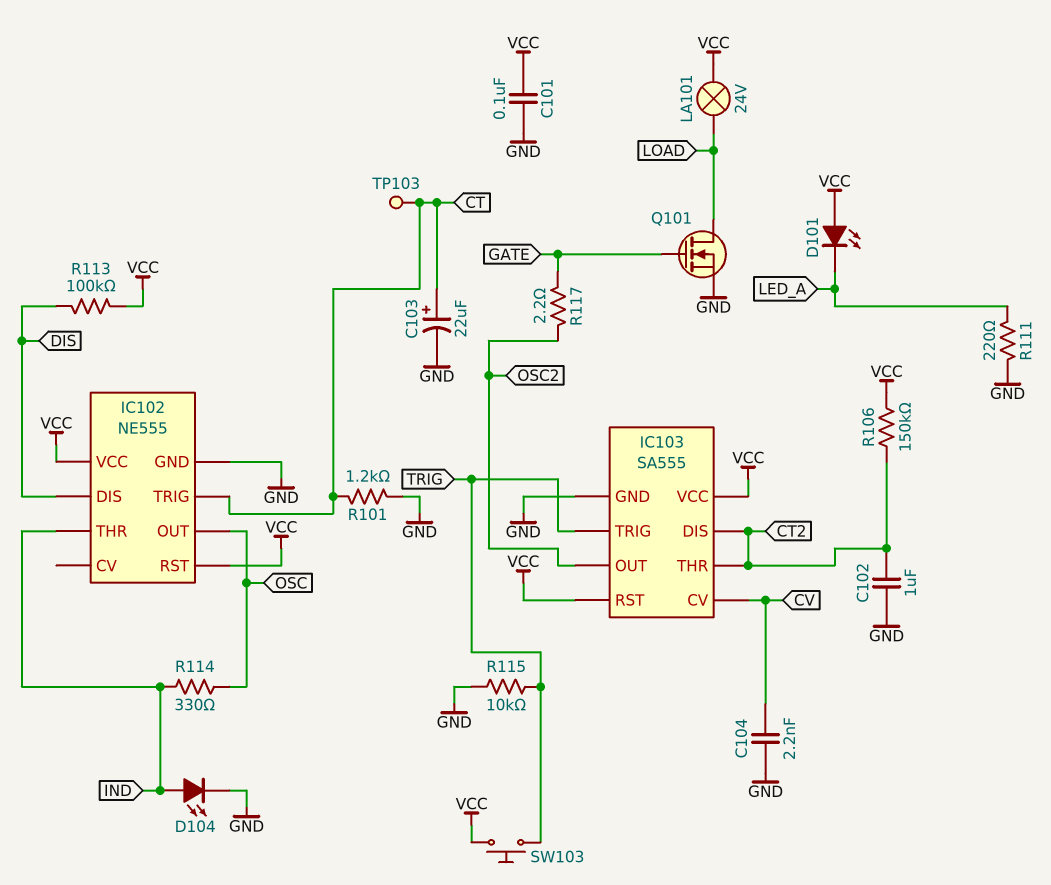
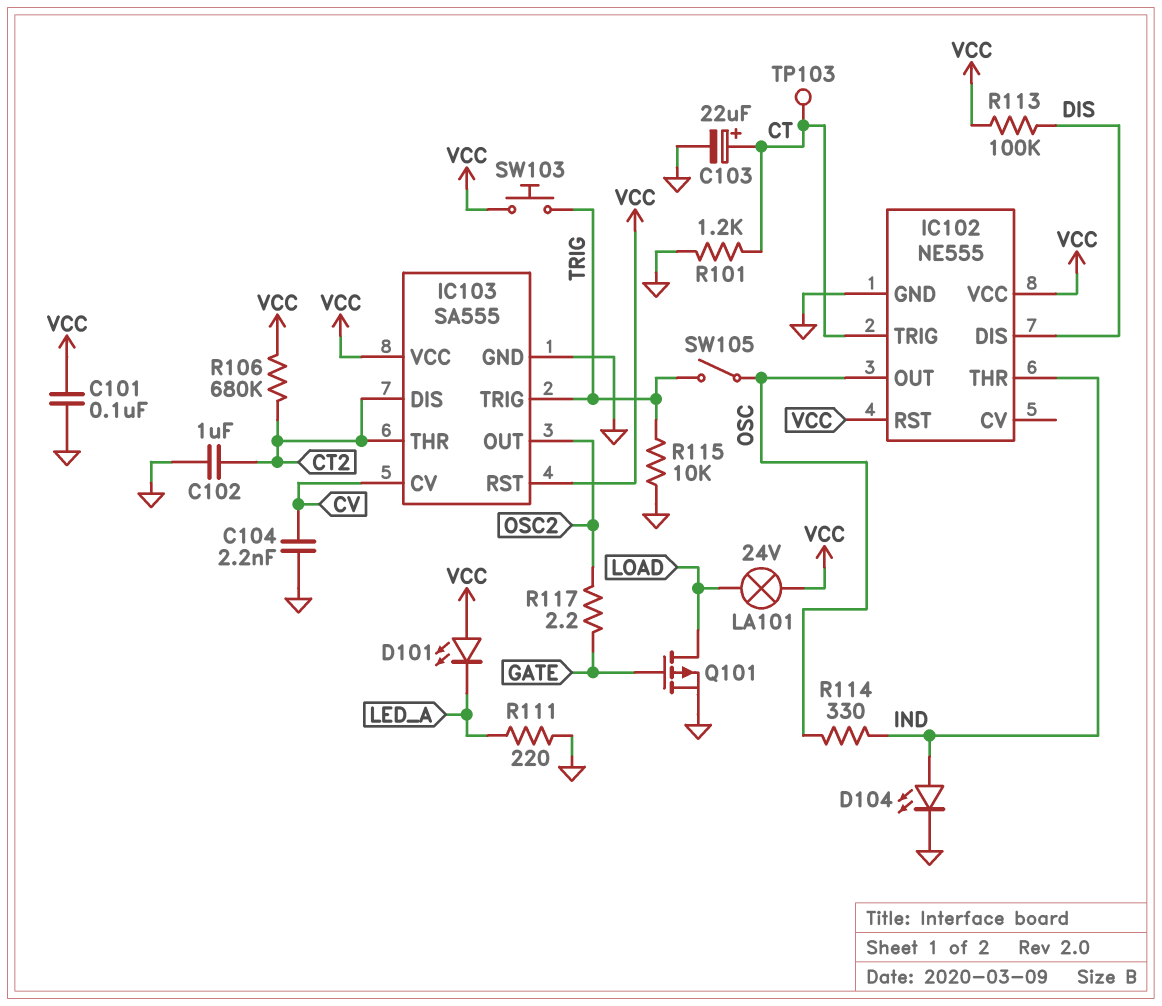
Q101: NMOS (G GATE, D LOAD, S GND) -> PMOS (G GATE, D LOAD, S GND)
R106: 150k (CT2, VCC) -> 680k (CT2, VCC)
SW105: none -> switch (OSC, TRIG)

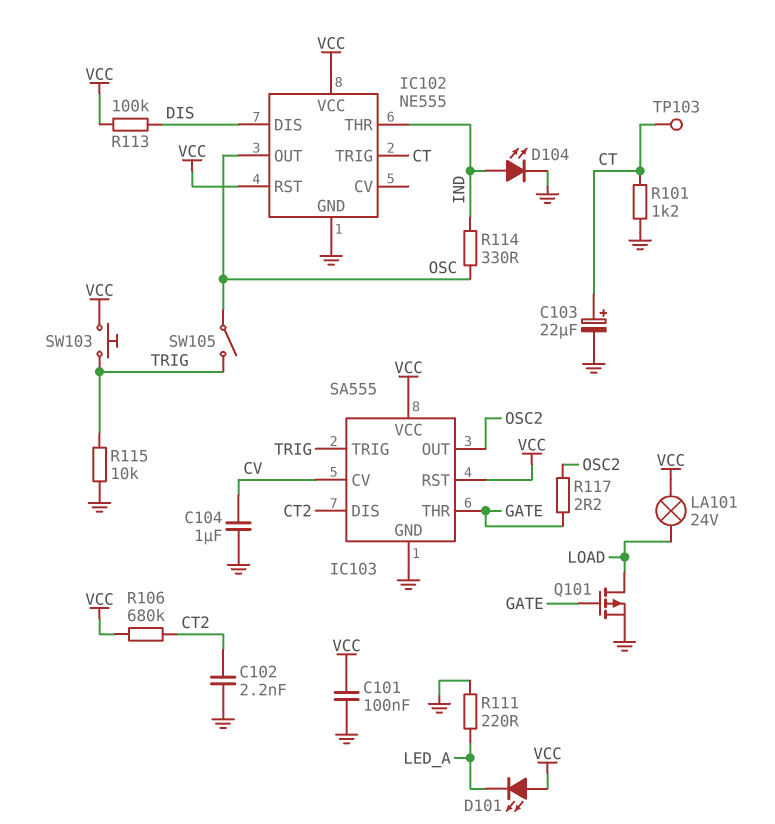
C102: 1uF (CT2, GND) -> 2.2nF (CT2, GND)
C104: 2.2nF (CV, GND) -> 1uF (CV, GND)
IC103 pin THR: CT2 -> GATE

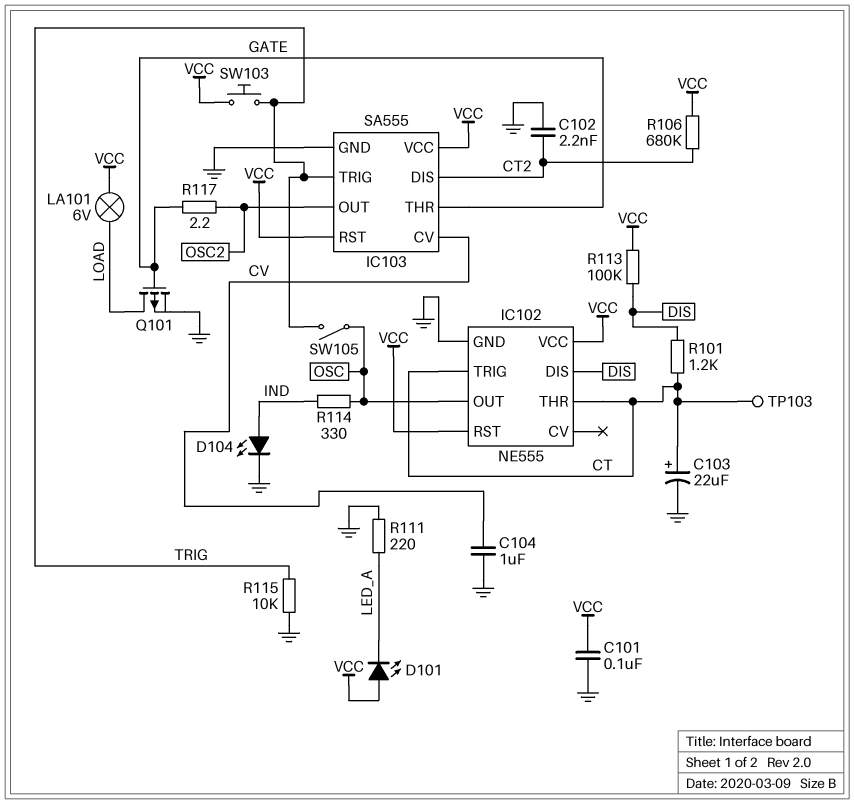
IC102 pin THR: IND -> CT
LA101: lamp 24V (LOAD, VCC) -> lamp 6V (LOAD, VCC)
R101: 1.2k (CT, GND) -> 1.2k (CT, DIS)

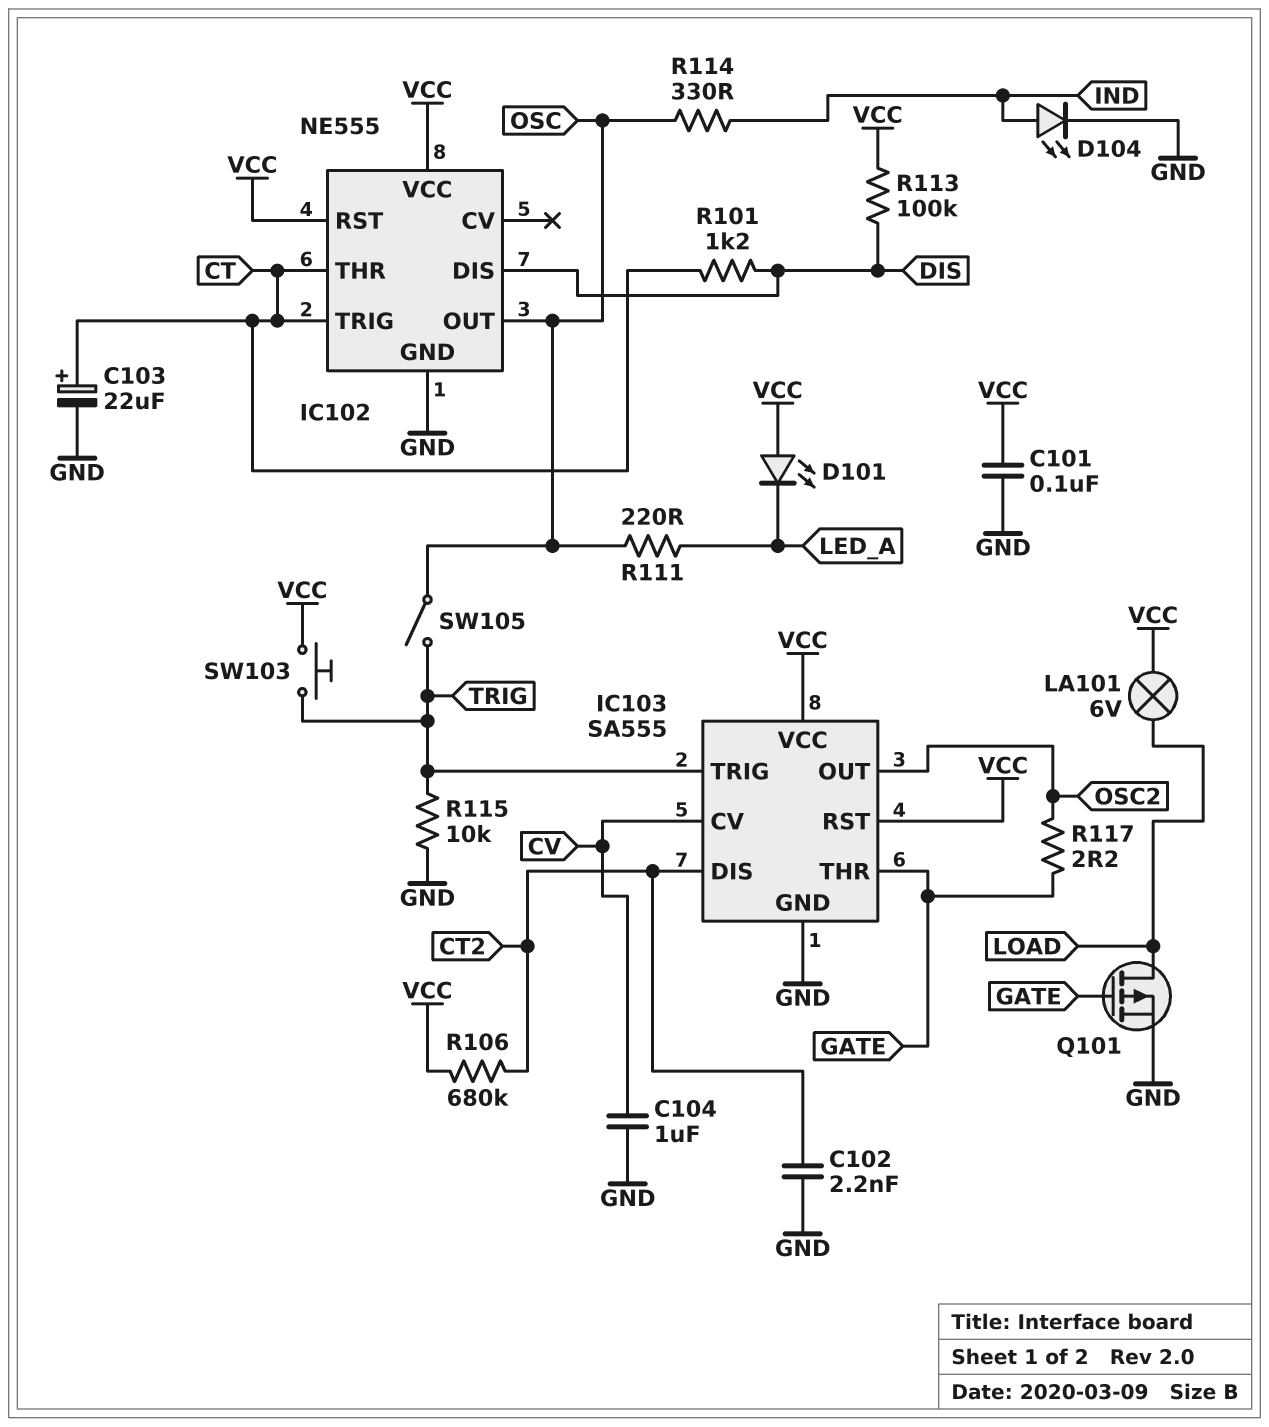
R111: 220 (GND, LED_A) -> 220 (LED_A, OSC)
TP103: test point (CT) -> none

